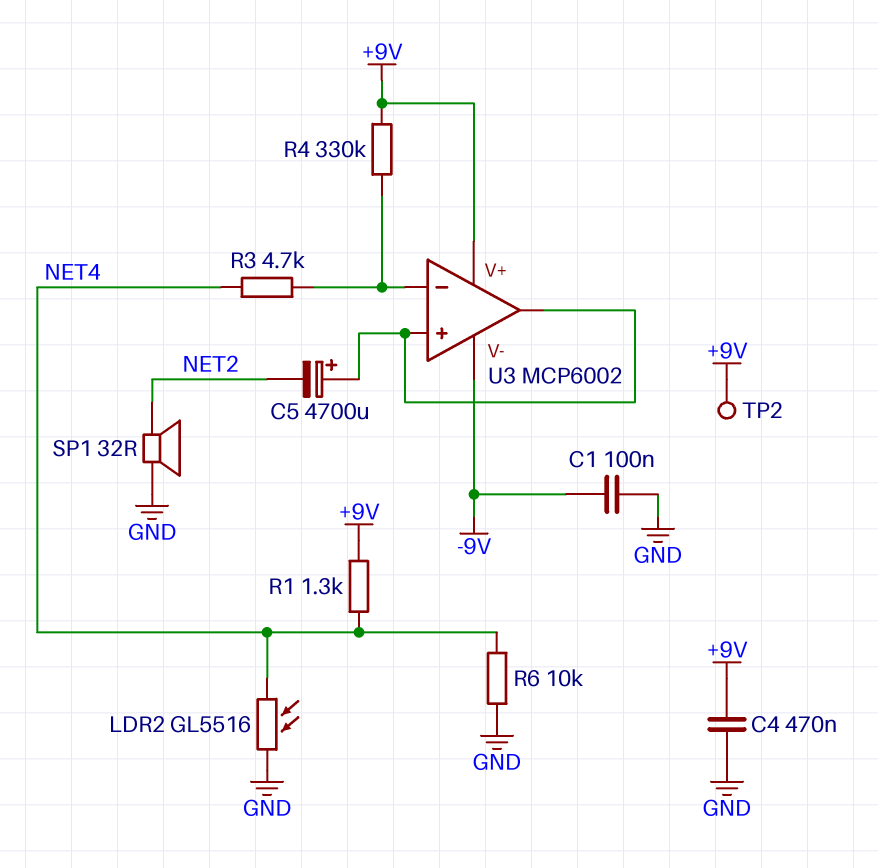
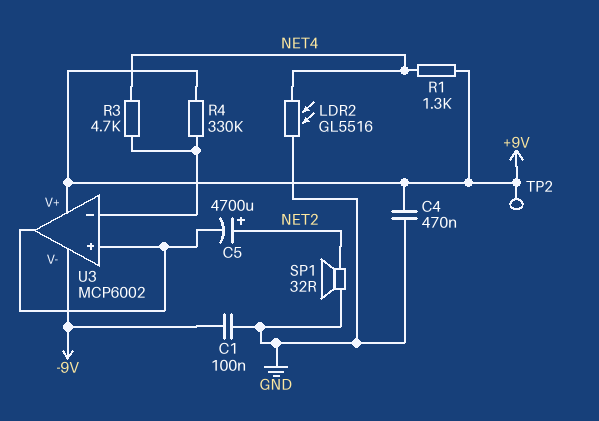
C5: 4700uF (plus U3/in+, minus NET2) -> 4700uF (plus NET2, minus U3/in+)
R6: 10k (GND, NET4) -> none

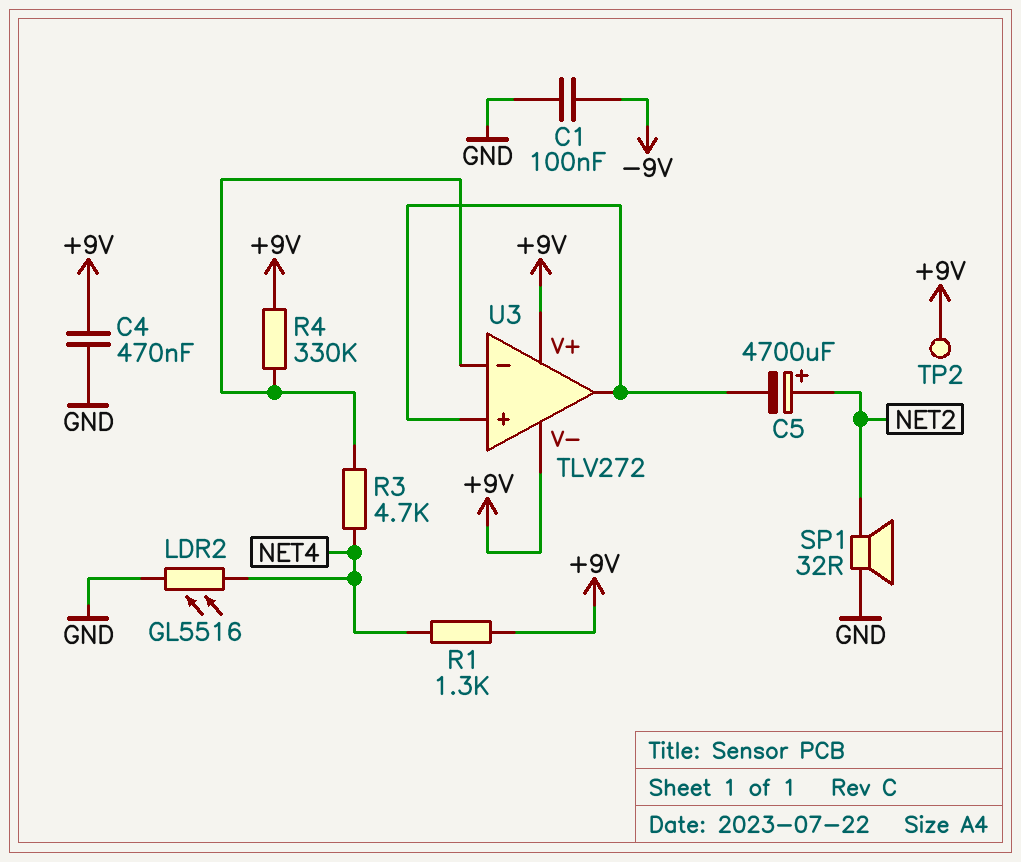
U3: MCP6002 -> TLV272
U3 pin V-: -9V -> +9V

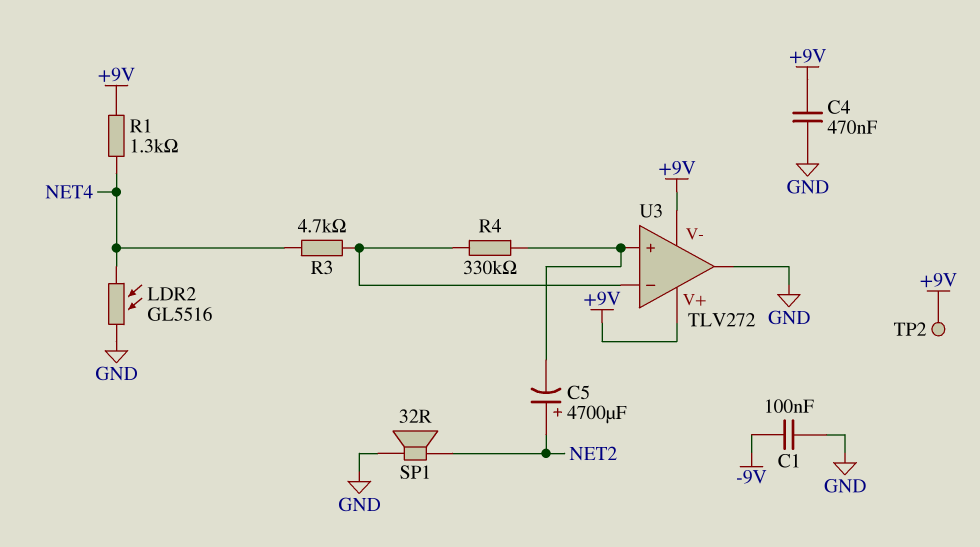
R4: 330k (+9V, U3/in-) -> 330k (U3/in+, U3/in-)
U3 pin out: U3/in+ -> GND

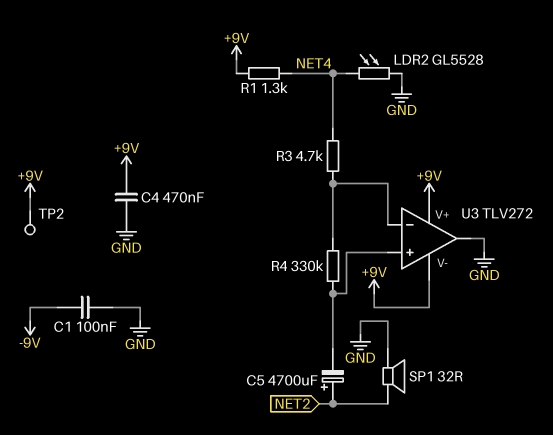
LDR2: GL5516 (GND, NET4) -> GL5528 (GND, NET4)

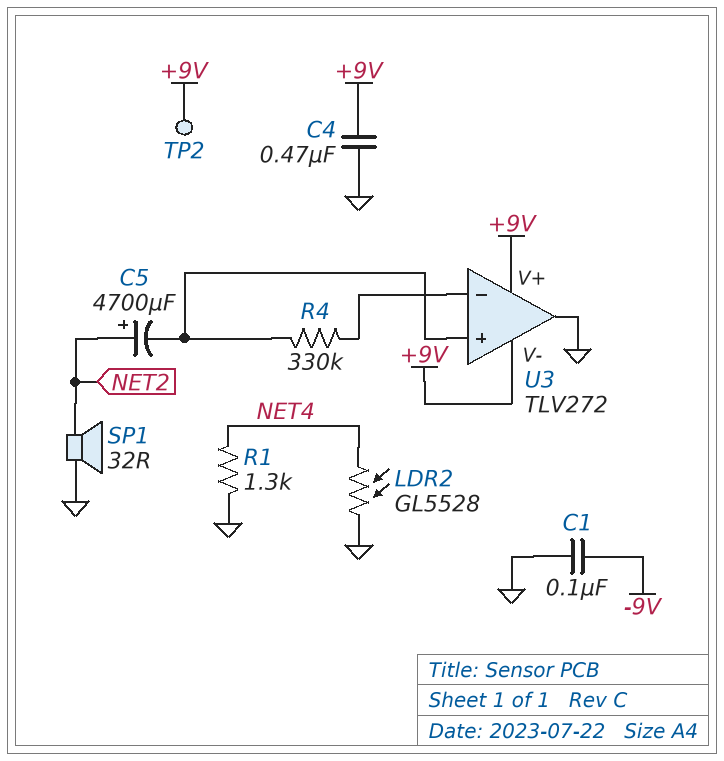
R1: 1.3k (+9V, NET4) -> 1.3k (GND, NET4)
R3: 4.7k (NET4, U3/in-) -> none

